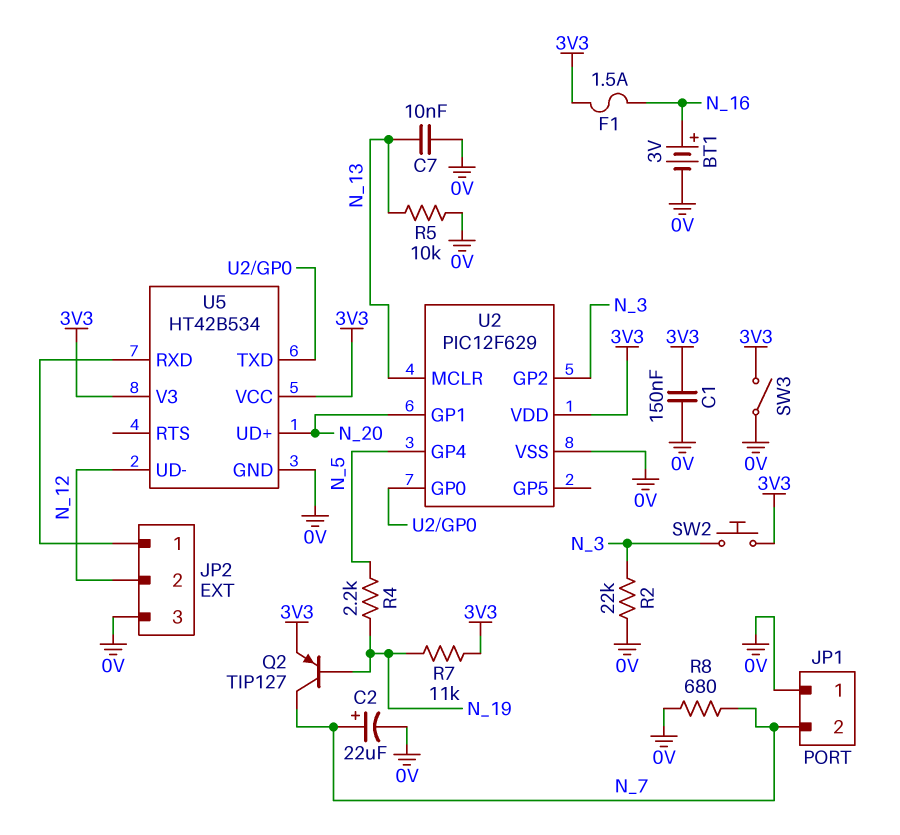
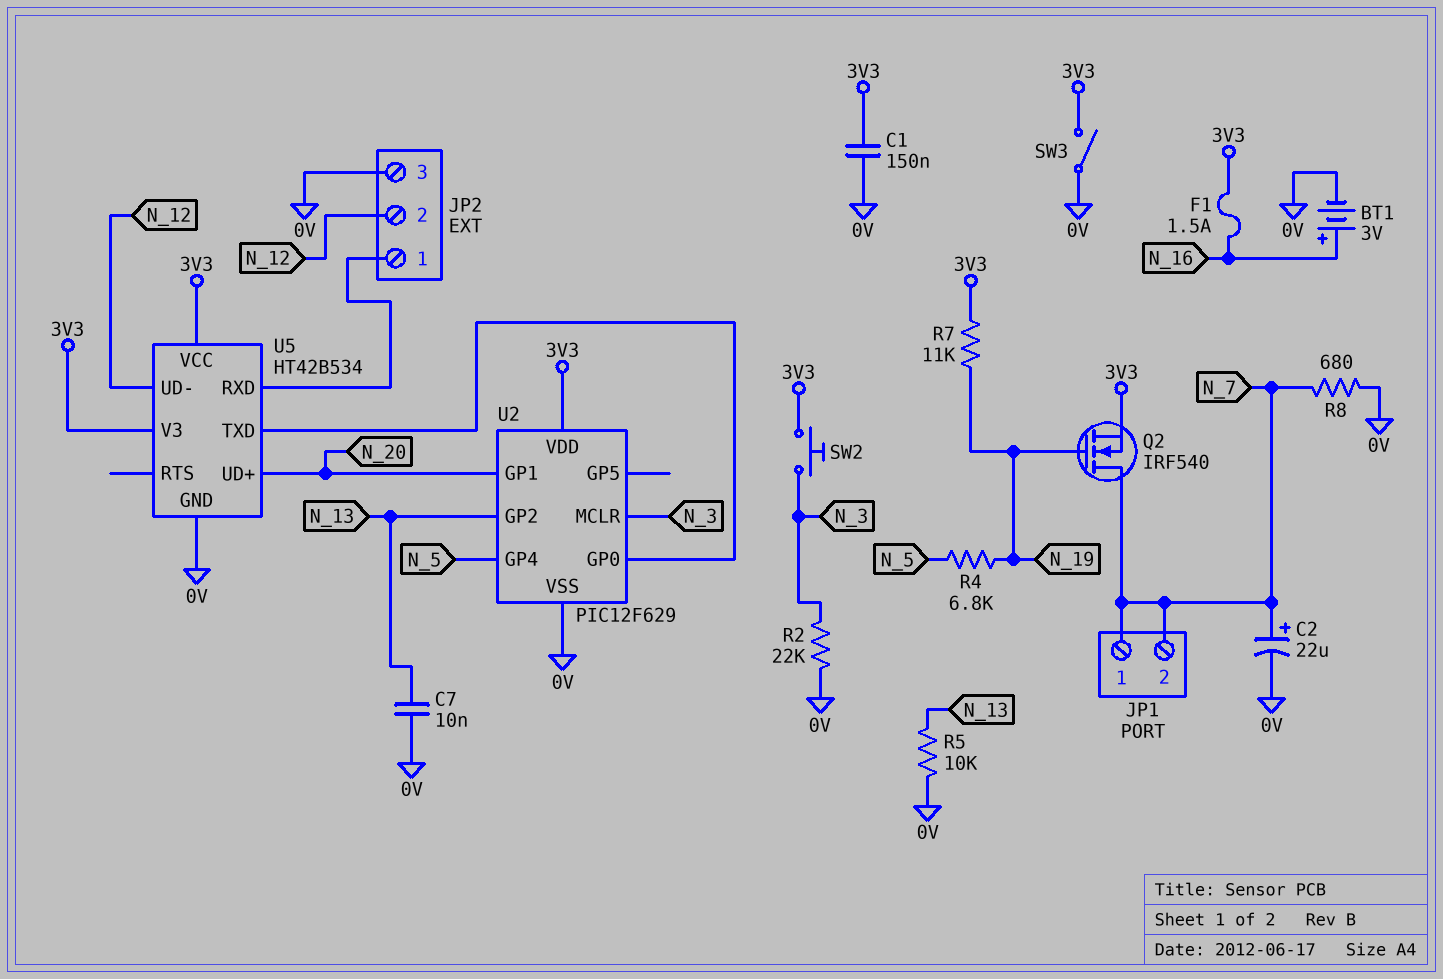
JP1 pin 1: 0V -> N_7
Q2: PNP TIP127 (B N_19, C N_7, E 3V3) -> NMOS IRF540 (G N_19, D N_7, S 3V3)
R4: 2.2k (N_5, N_19) -> 6.8k (N_5, N_19)
U2 pin GP2: N_3 -> N_13
U2 pin MCLR: N_13 -> N_3

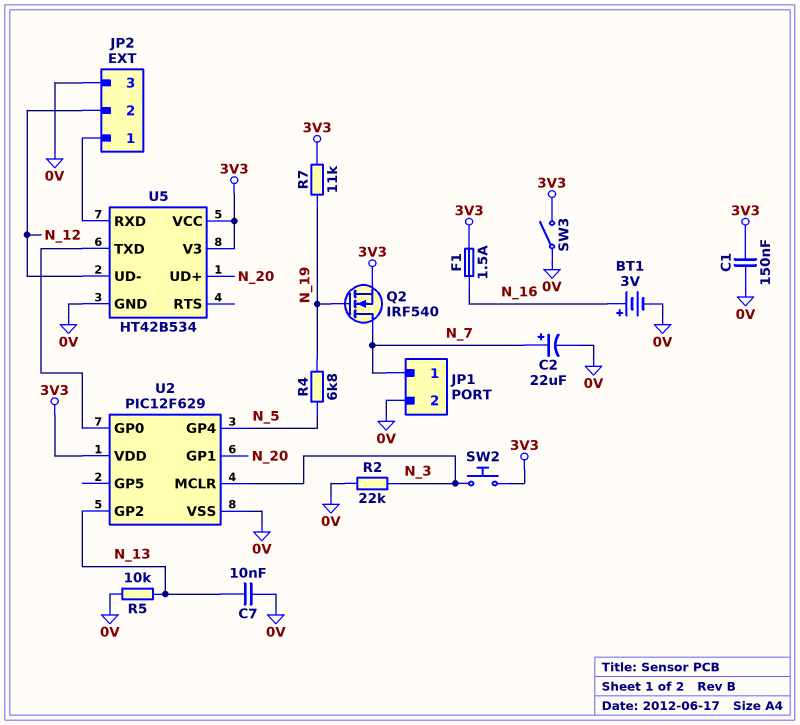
JP1 pin 2: N_7 -> 0V
R8: 680 (0V, N_7) -> none

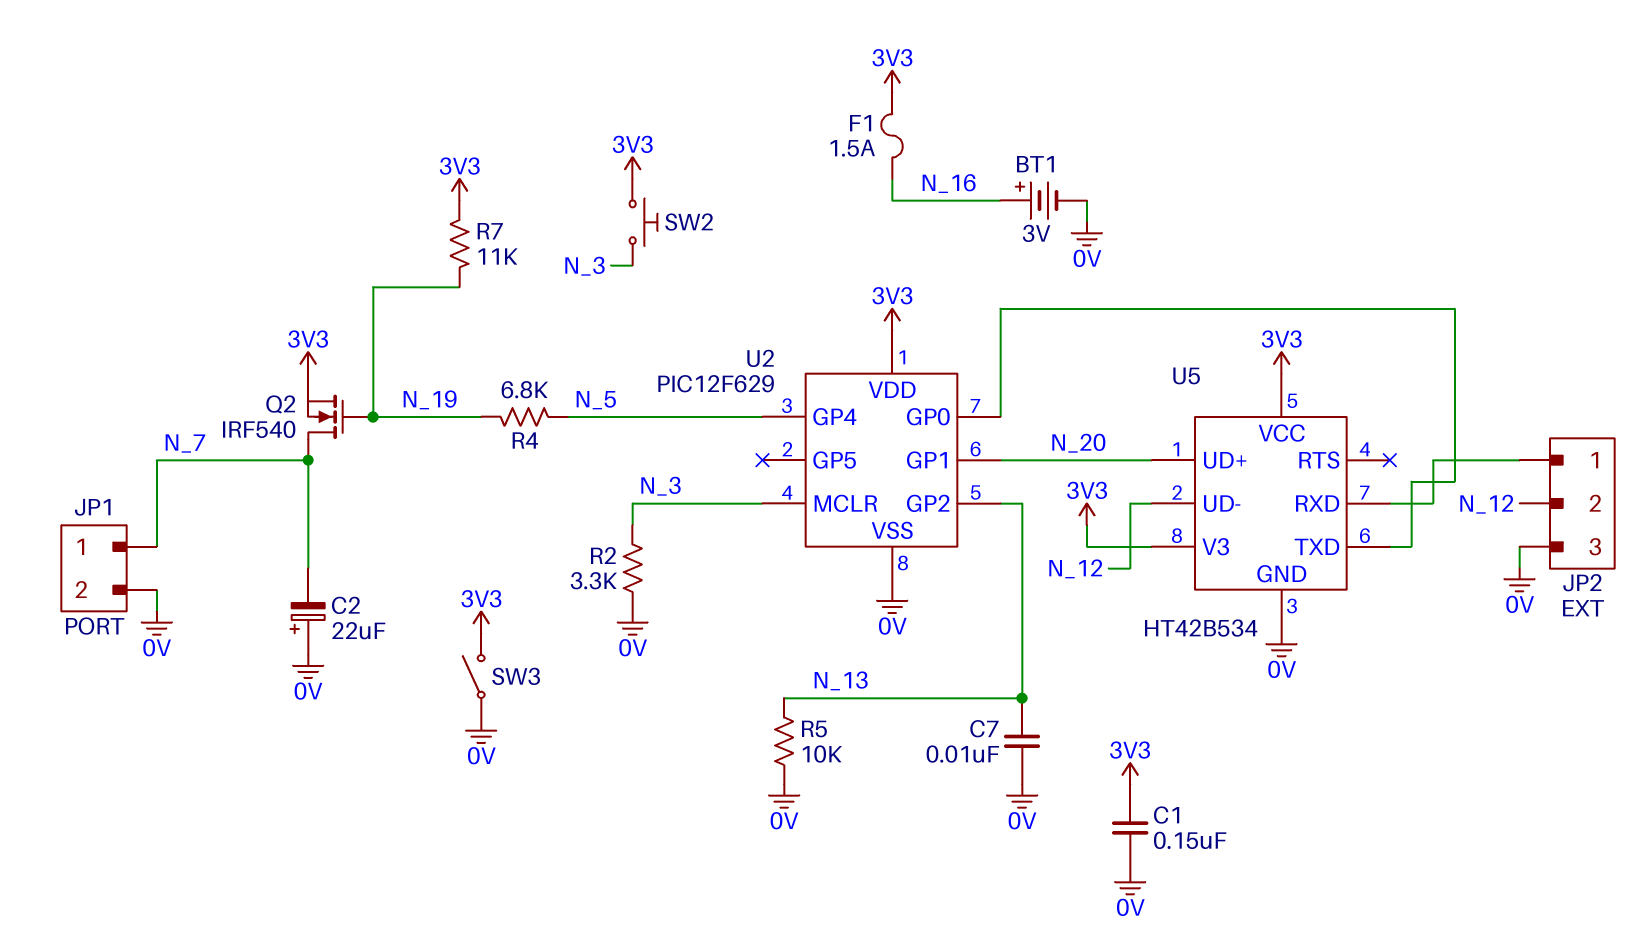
C2: 22uF (plus N_7, minus 0V) -> 22uF (plus 0V, minus N_7)
R2: 22k (0V, N_3) -> 3.3k (0V, N_3)

